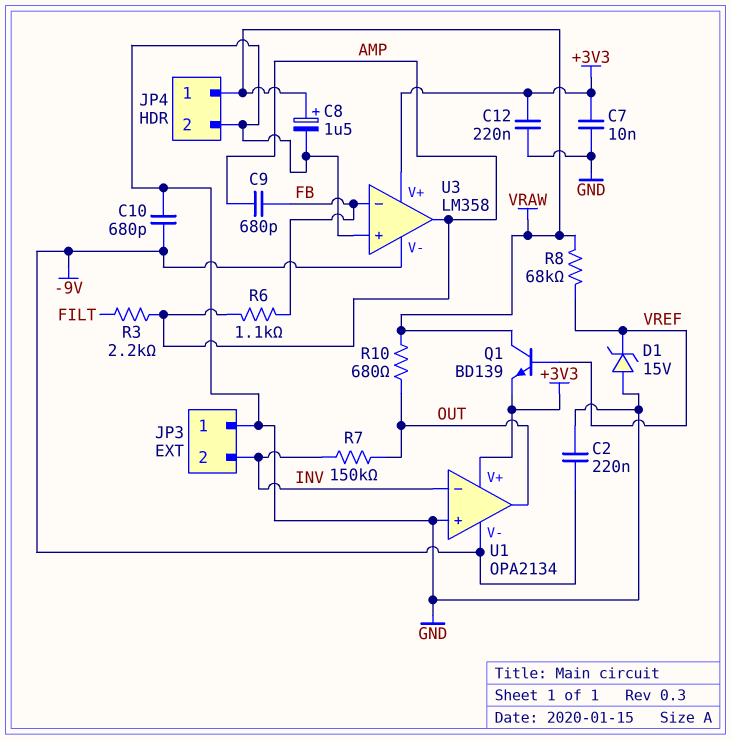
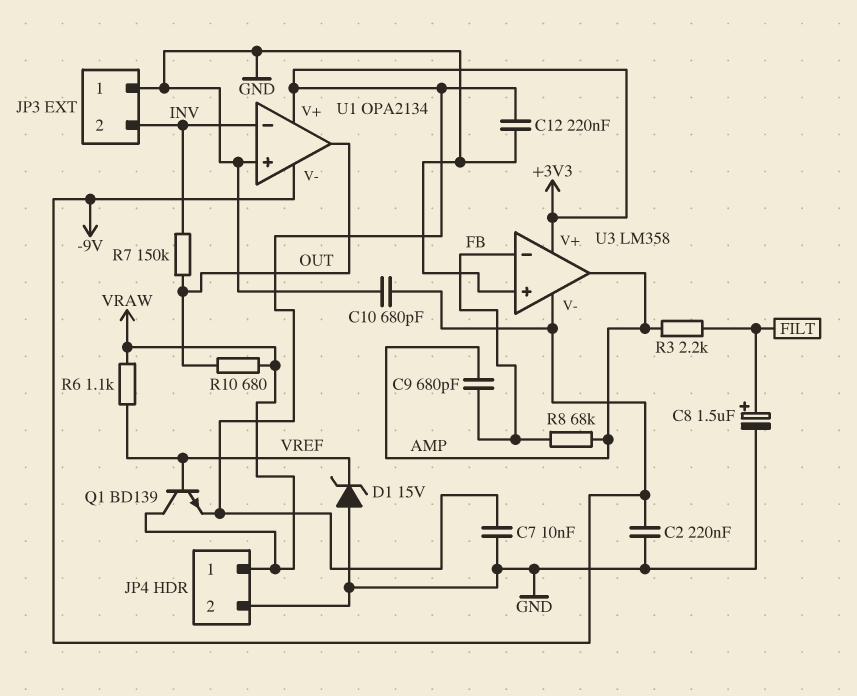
C8: 1.5uF (plus VRAW, minus GND) -> 1.5uF (plus FILT, minus GND)
R6: 1.1k (AMP, FB) -> 1.1k (VRAW, VREF)
R8: 68k (VRAW, VREF) -> 68k (AMP, FB)

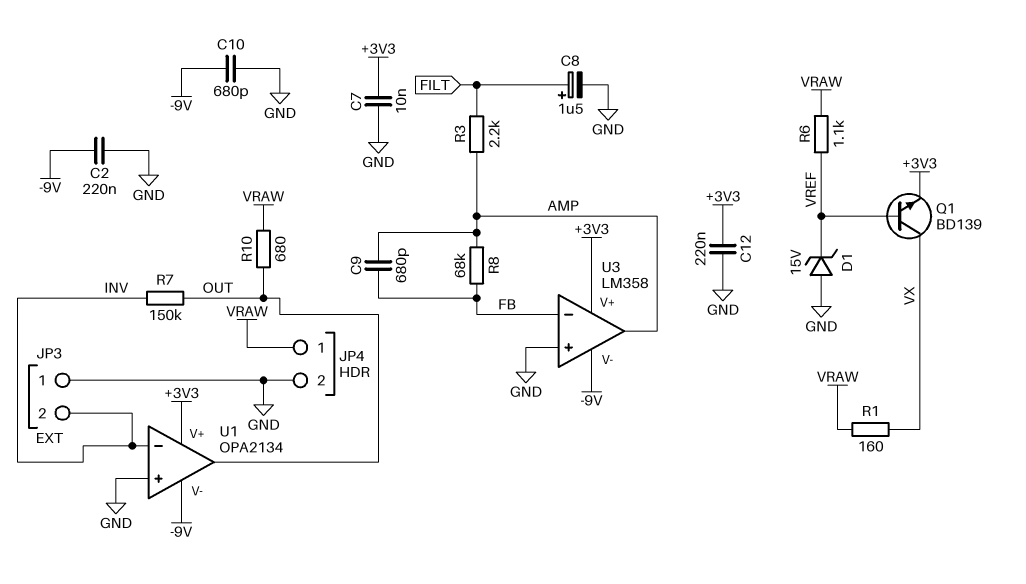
Q1: NPN BD139 (B VREF, C VRAW, E +3V3) -> NPN BD139 (B VREF, C VX, E +3V3)
R1: none -> 160 (VRAW, VX)

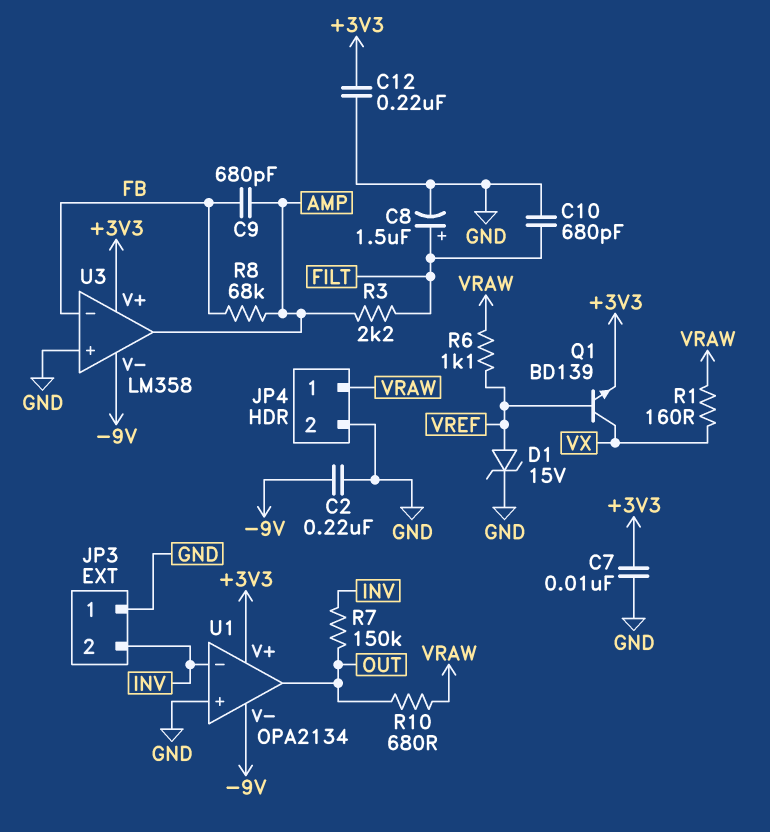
C10: 680pF (-9V, GND) -> 680pF (FILT, GND)
D1: zener 15V (A GND, K VREF) -> zener 15V (A VREF, K GND)

